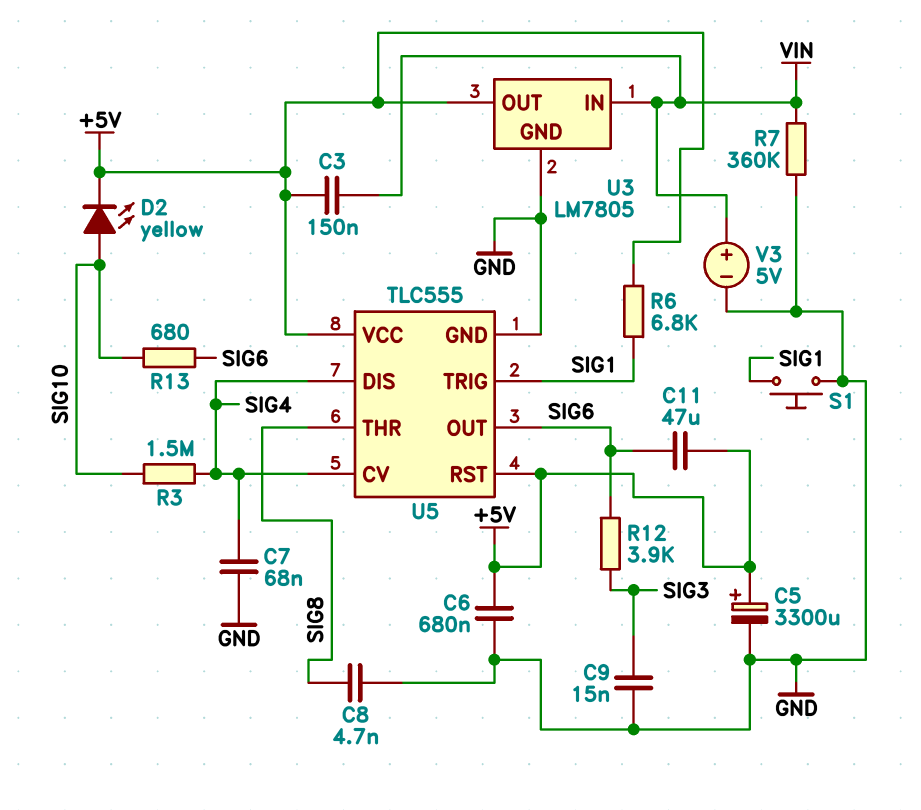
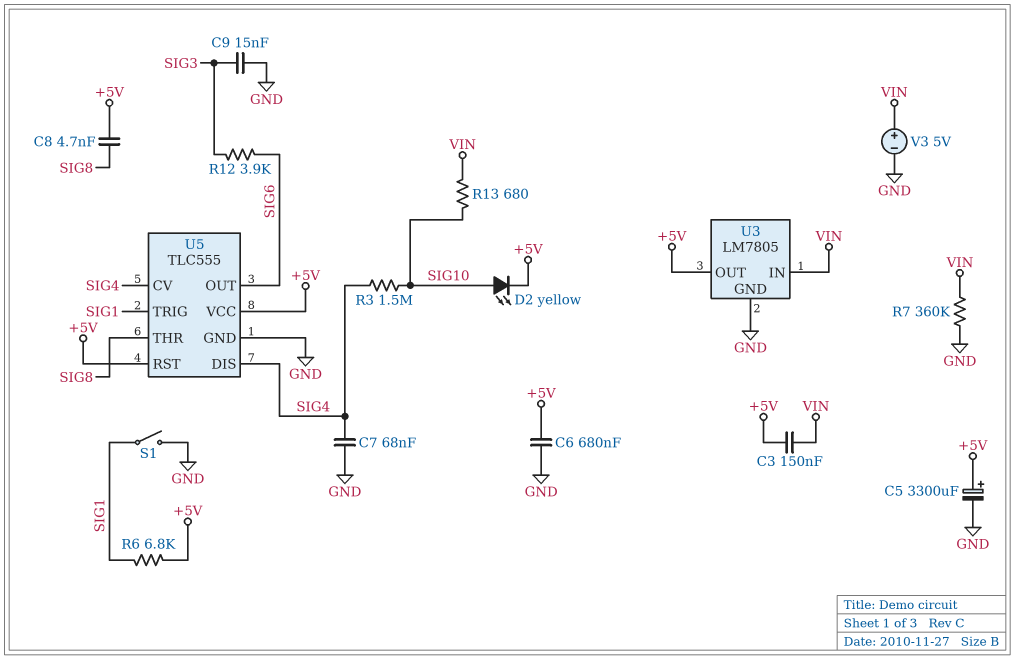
C8: 4.7nF (GND, SIG8) -> 4.7nF (+5V, SIG8)
C11: 47uF (+5V, SIG6) -> none
R13: 680 (SIG6, SIG10) -> 680 (SIG10, VIN)
S1: button (GND, SIG1) -> switch (GND, SIG1)

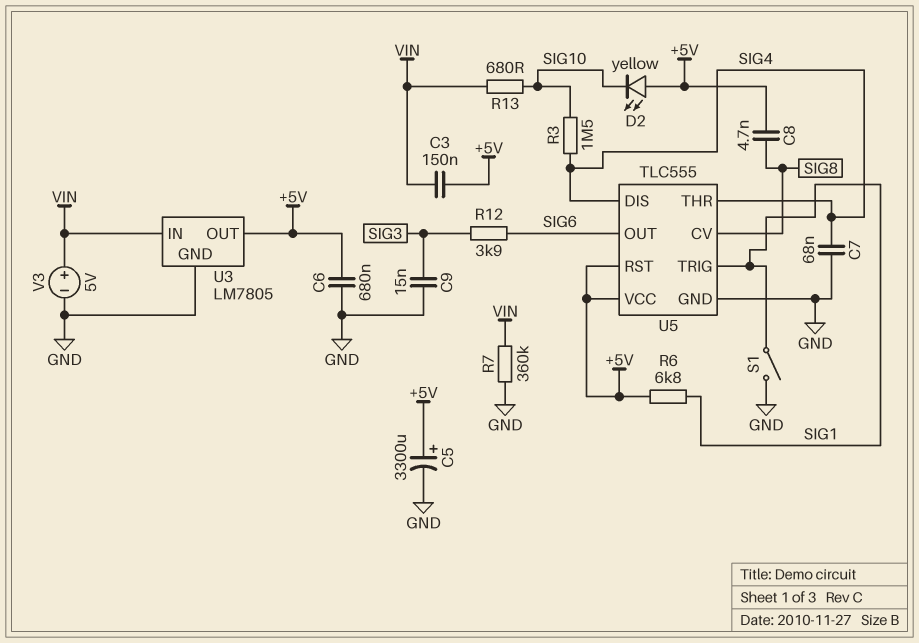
D2: LED yellow (A SIG10, K +5V) -> LED yellow (A +5V, K SIG10)
U5 pin CV: SIG4 -> SIG8
U5 pin THR: SIG8 -> SIG4

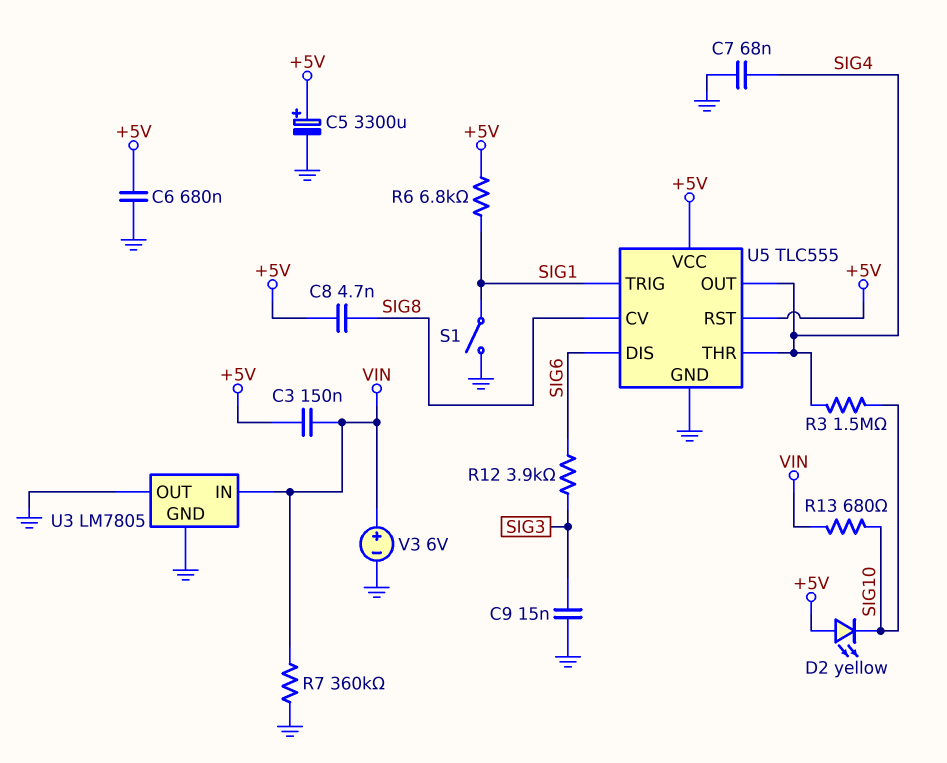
U3 pin OUT: +5V -> GND
U5 pin DIS: SIG4 -> SIG6
U5 pin OUT: SIG6 -> SIG4
V3: 5V (plus VIN, minus GND) -> 6V (plus VIN, minus GND)

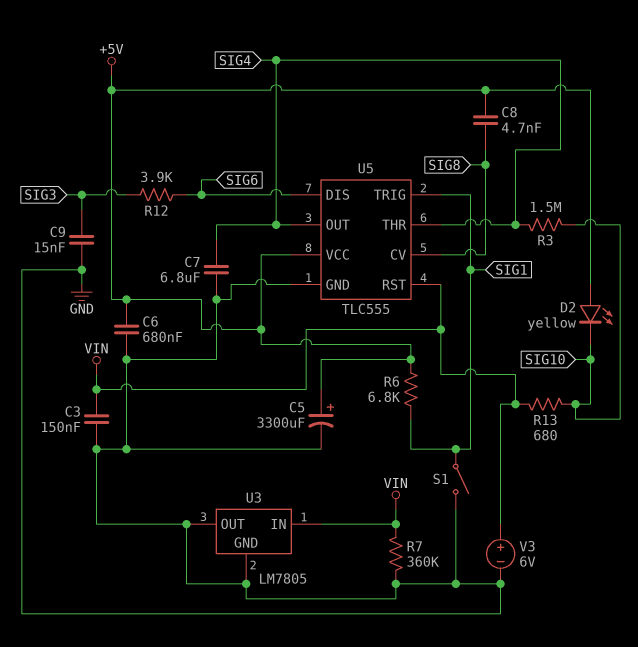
C3: 150nF (+5V, VIN) -> 150nF (GND, VIN)
C7: 68nF (GND, SIG4) -> 6.8uF (GND, SIG4)
U5 pin RST: +5V -> VIN

